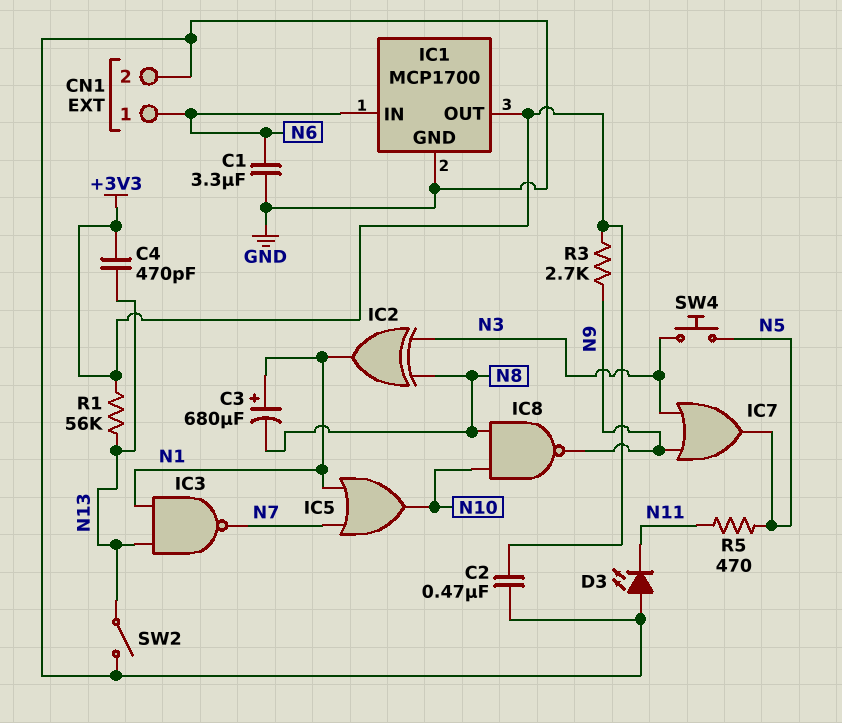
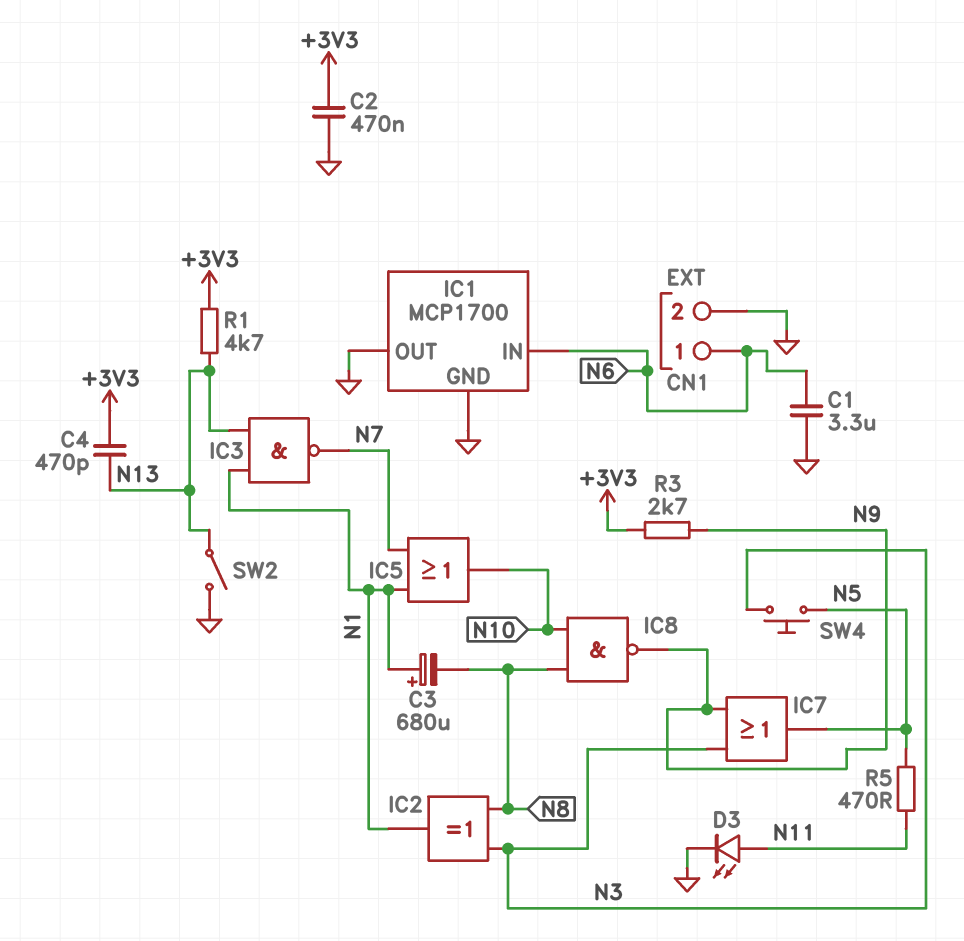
D3: LED (A GND, K N11) -> LED (A N11, K GND)
IC1 pin OUT: +3V3 -> GND
R1: 56k (+3V3, N13) -> 4.7k (+3V3, N13)

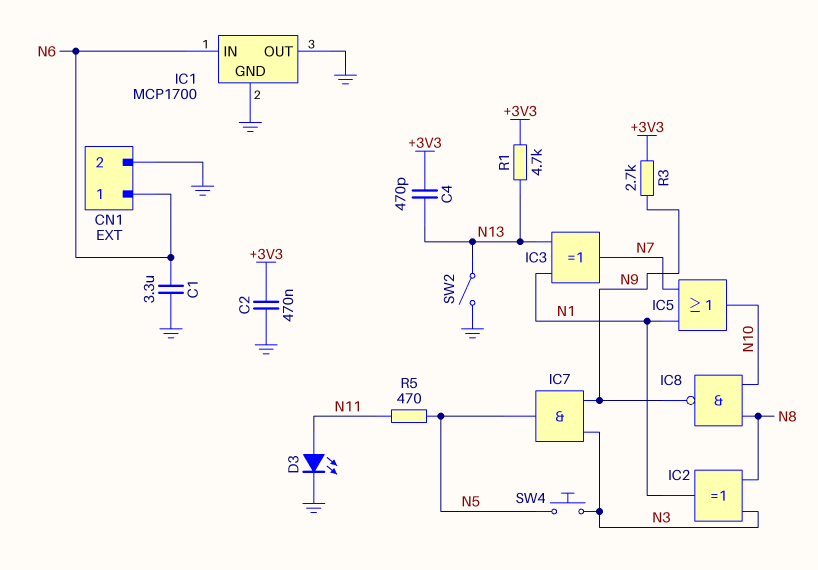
C3: 680uF (plus N1, minus N8) -> none
IC3: NAND (in N1, in N13, out N7) -> XOR (in N1, in N13, out N7)
IC7: OR (in N3, in N9, out N5) -> AND (in N3, in N9, out N5)

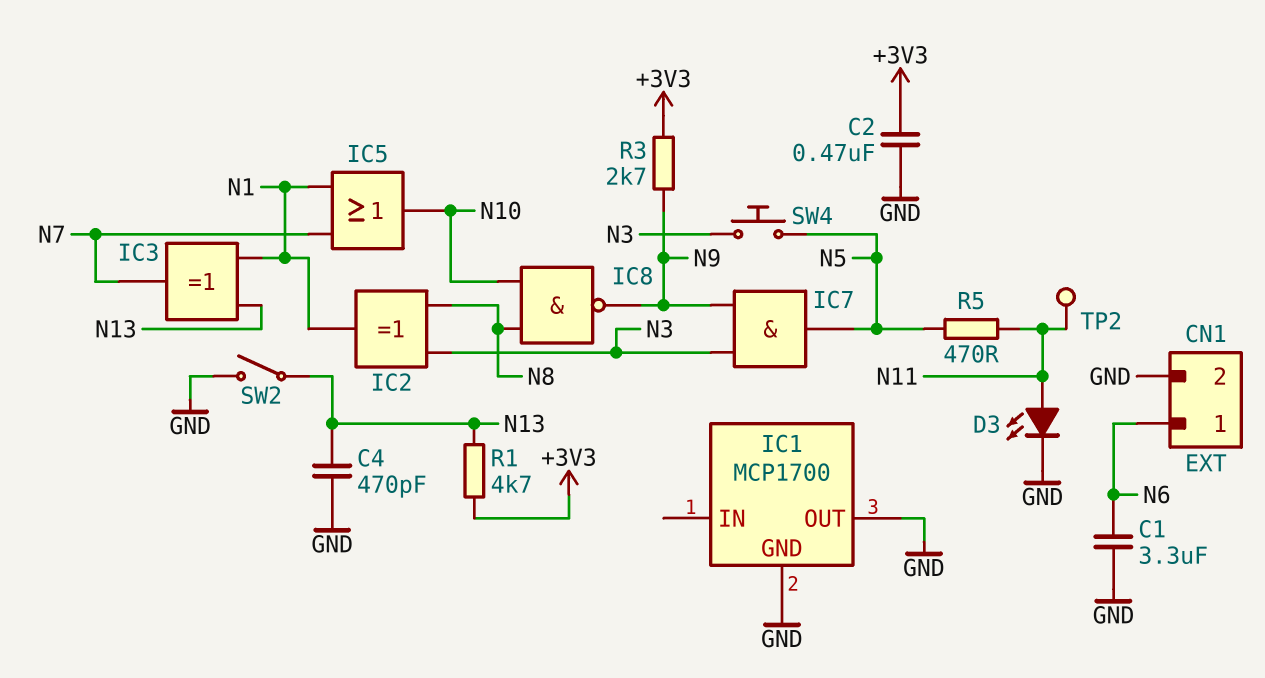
C4: 470pF (+3V3, N13) -> 470pF (GND, N13)
IC1 pin IN: N6 -> none
TP2: none -> test point (N11)

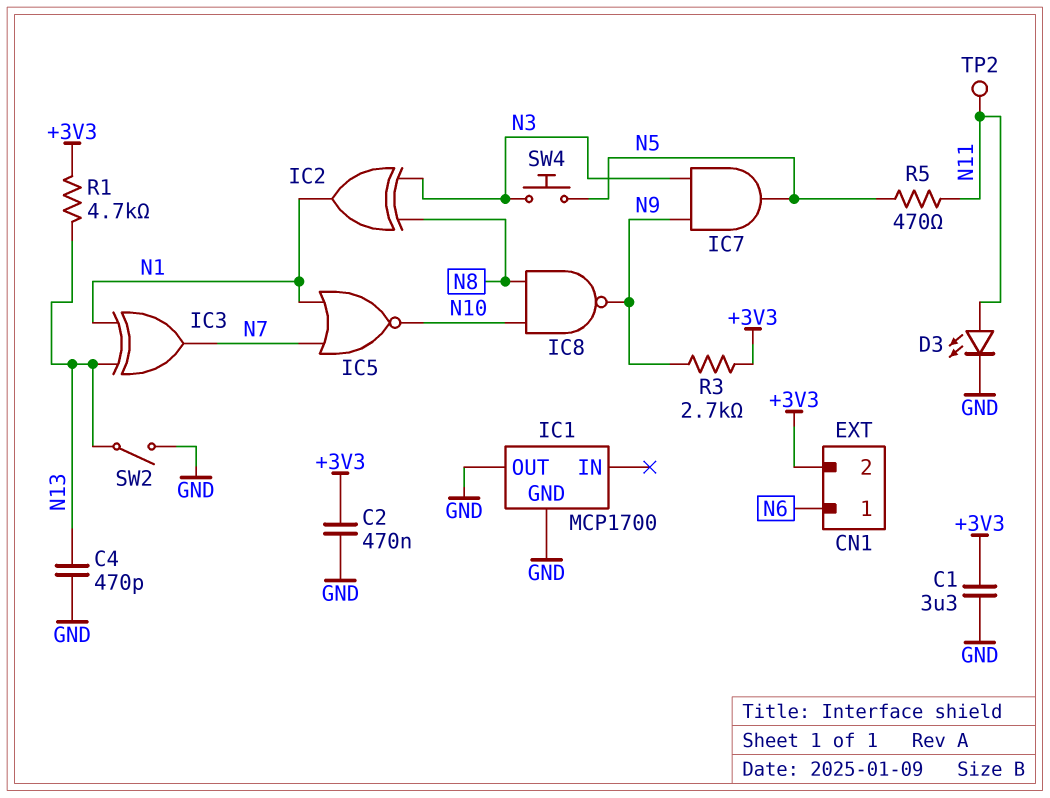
C1: 3.3uF (GND, N6) -> 3.3uF (+3V3, GND)
CN1 pin 2: GND -> +3V3
IC5: OR (in N1, in N7, out N10) -> NOR (in N1, in N7, out N10)

